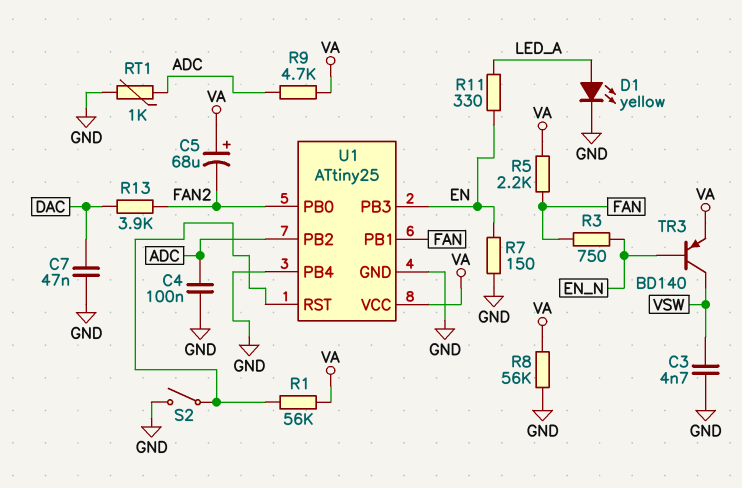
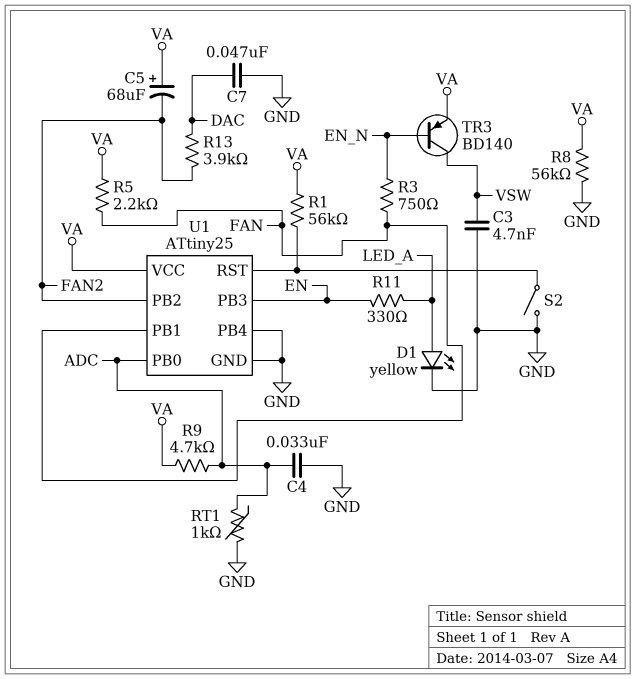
C4: 100nF (ADC, GND) -> 33nF (ADC, GND)
R7: 150 (EN, GND) -> none
U1 pin PB0: FAN2 -> ADC
U1 pin PB2: ADC -> FAN2

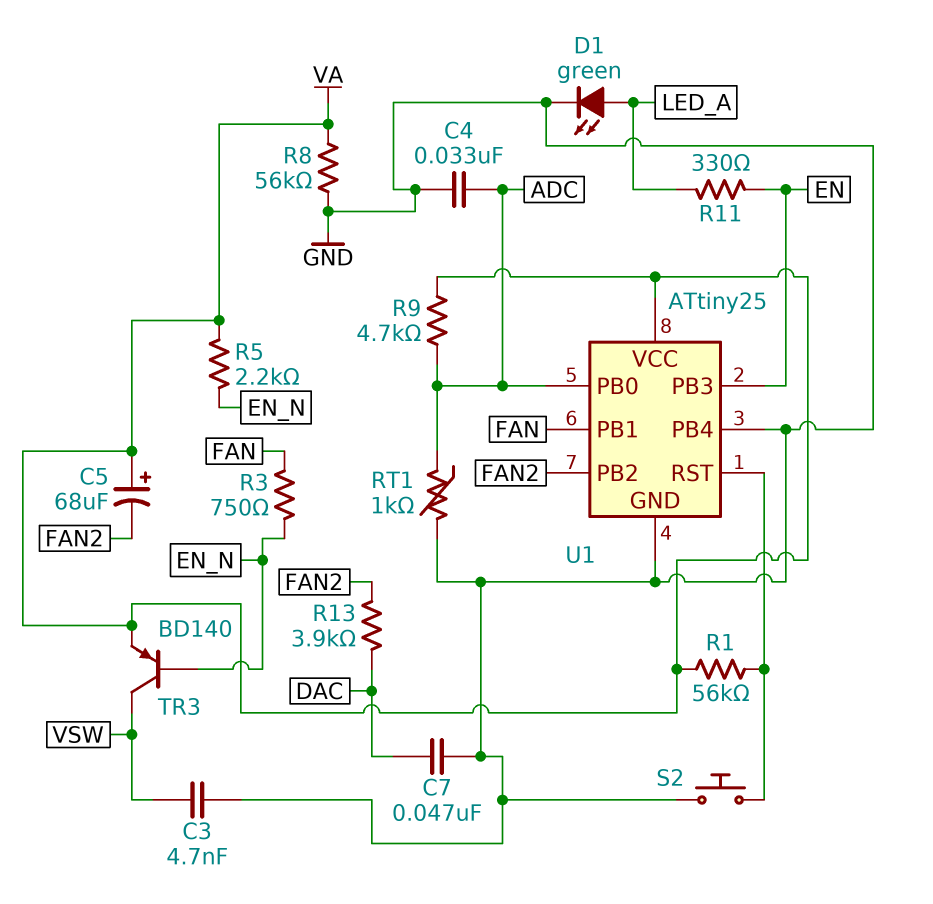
D1: LED yellow (A LED_A, K GND) -> LED green (A LED_A, K GND)
R5: 2.2k (FAN, VA) -> 2.2k (EN_N, VA)
S2: switch (GND, U1/RST) -> button (GND, U1/RST)

